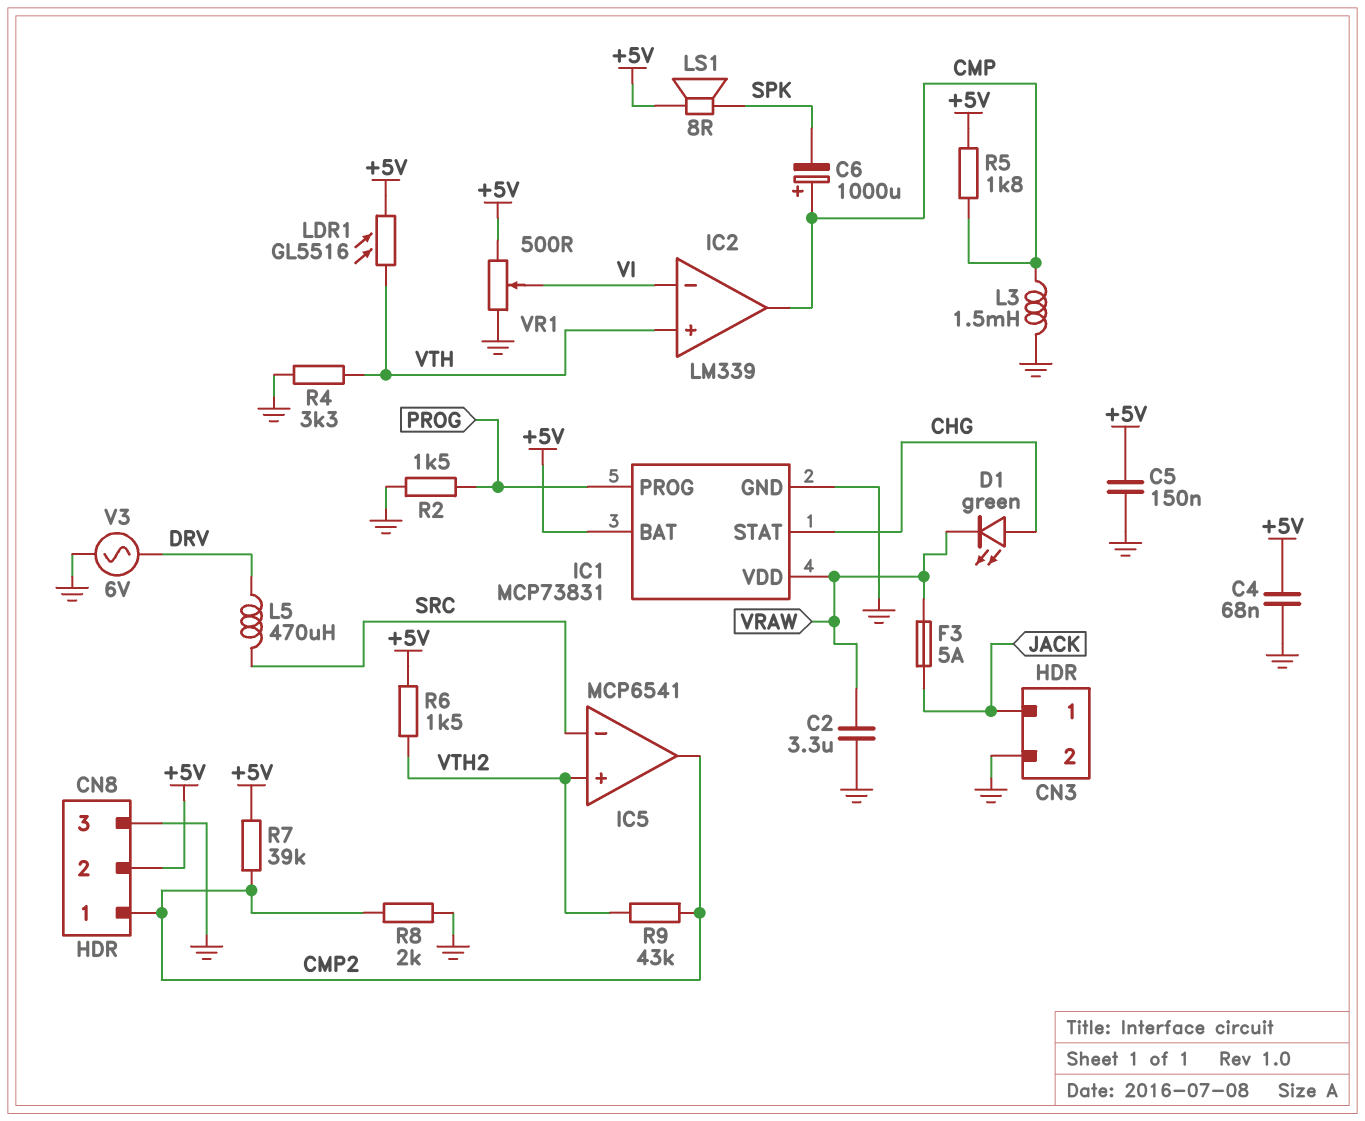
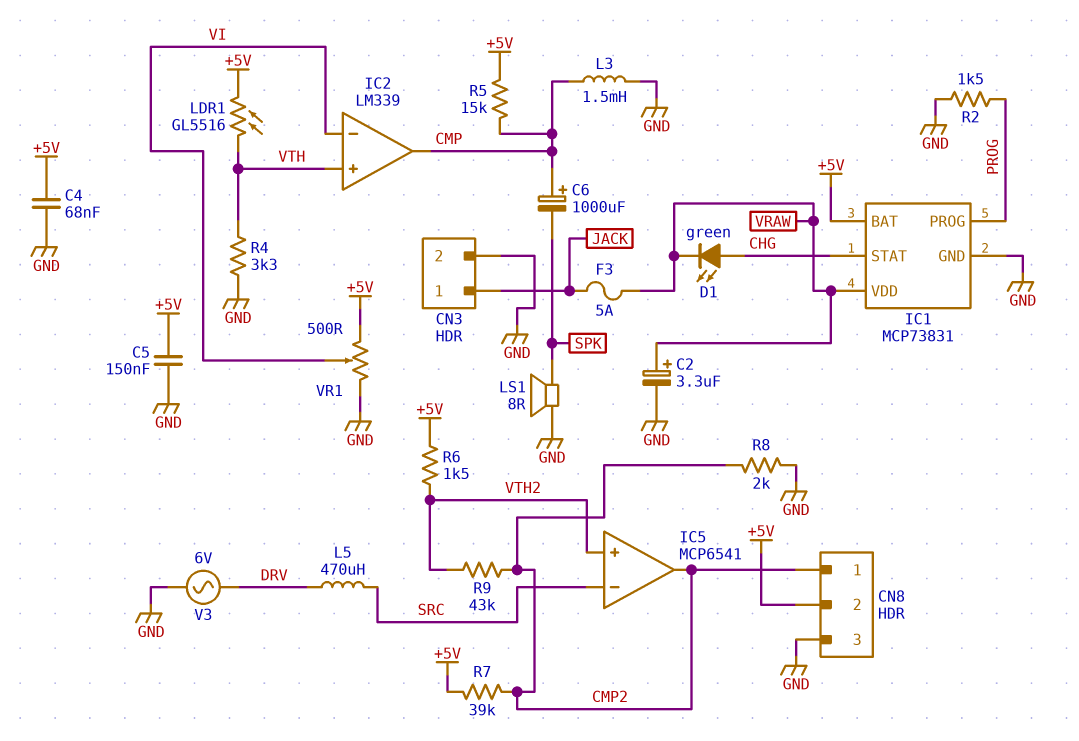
C2: 3.3uF (GND, VRAW) -> 3.3uF (plus VRAW, minus GND)
LS1: speaker 8R (+5V, SPK) -> speaker 8R (GND, SPK)
R5: 1.8k (+5V, CMP) -> 15k (+5V, CMP)

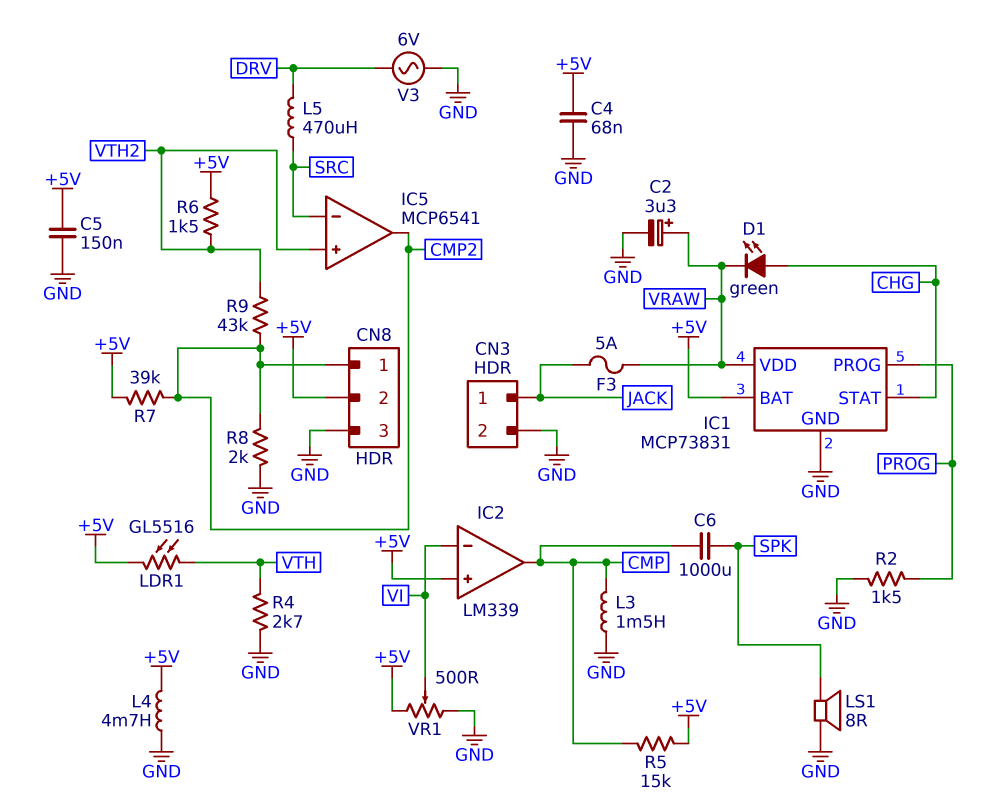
C6: 1000uF (plus CMP, minus SPK) -> 1000uF (CMP, SPK)
IC2 pin in+: VTH -> +5V
L4: none -> 4.7mH (+5V, GND)
R4: 3.3k (GND, VTH) -> 2.7k (GND, VTH)

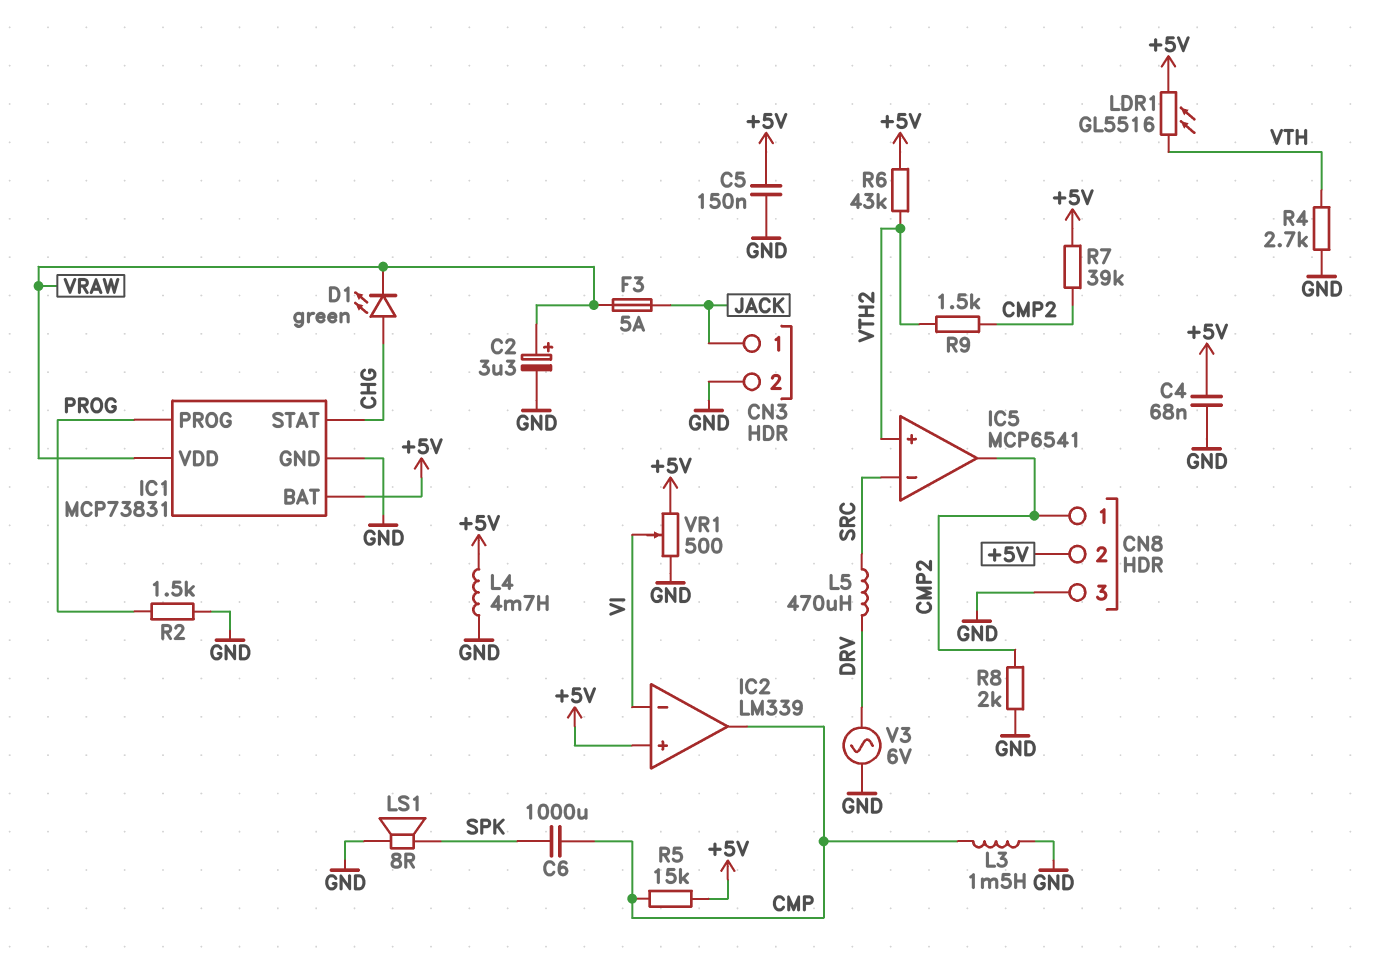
R6: 1.5k (+5V, VTH2) -> 43k (+5V, VTH2)
R9: 43k (CMP2, VTH2) -> 1.5k (CMP2, VTH2)

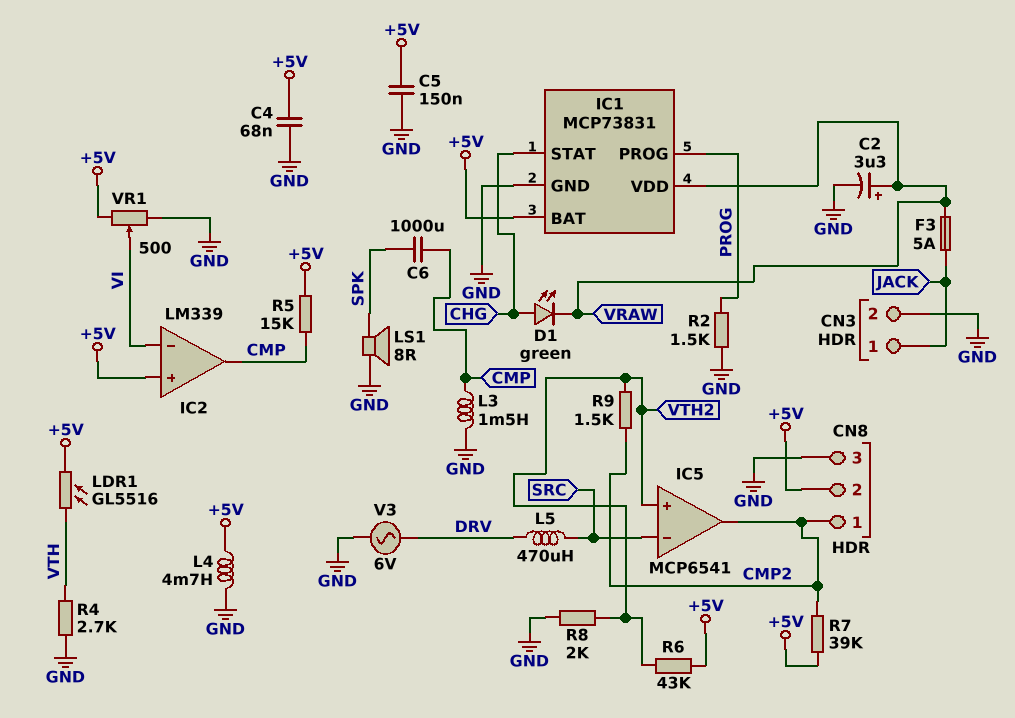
R8: 2k (CMP2, GND) -> 2k (GND, VTH2)

